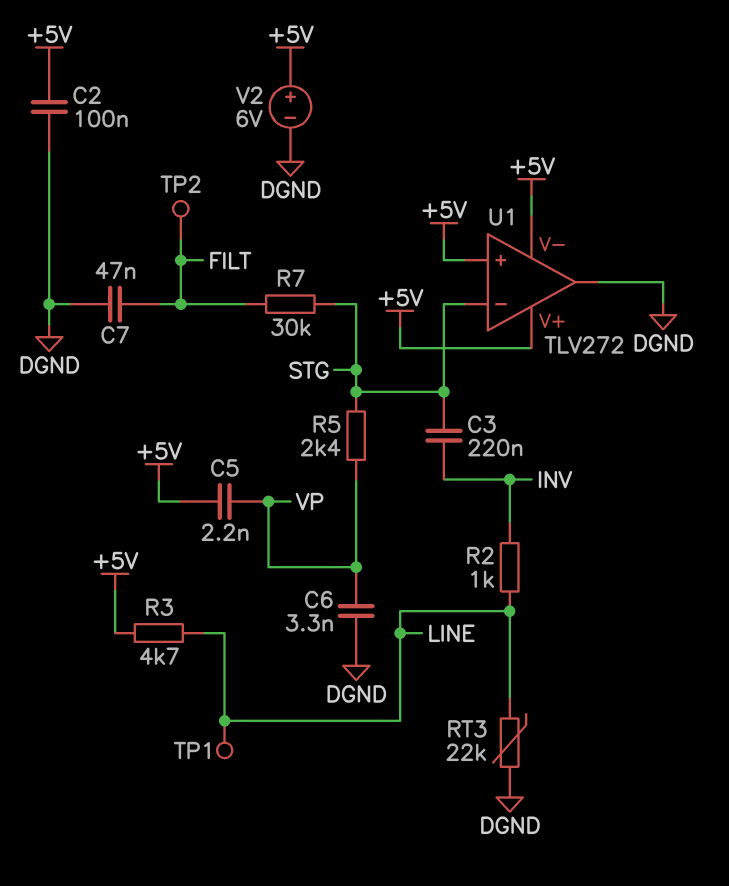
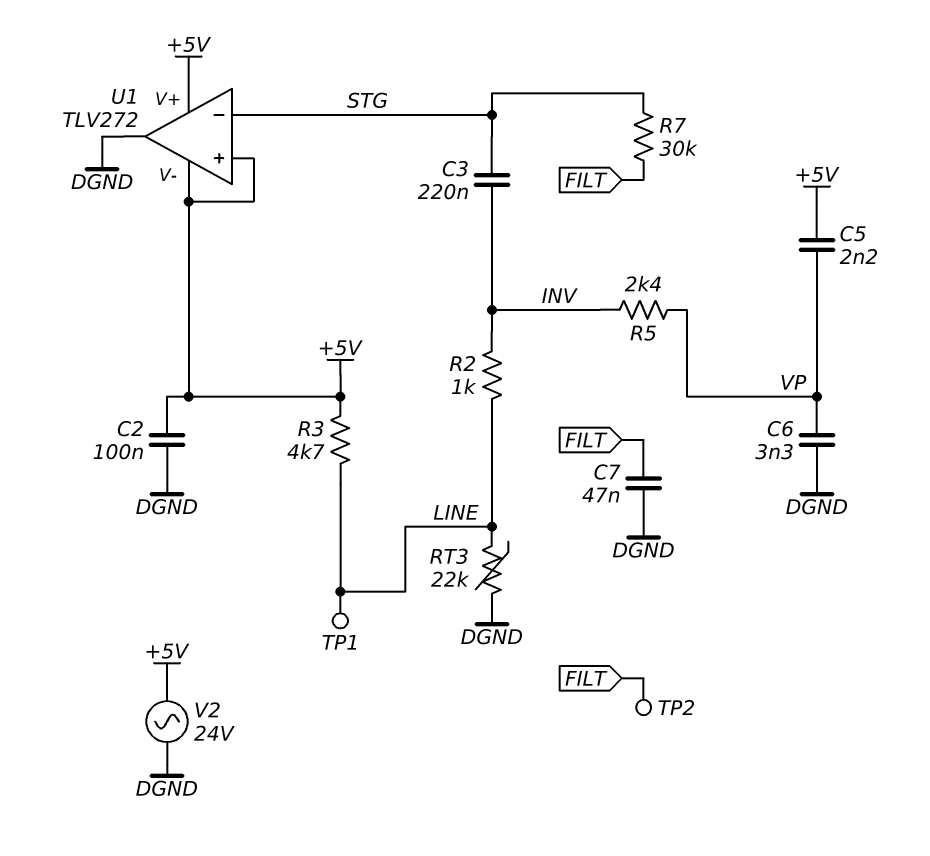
R5: 2.4k (STG, VP) -> 2.4k (INV, VP)
V2: 6V (plus +5V, minus DGND) -> AC 24V (+5V, DGND)

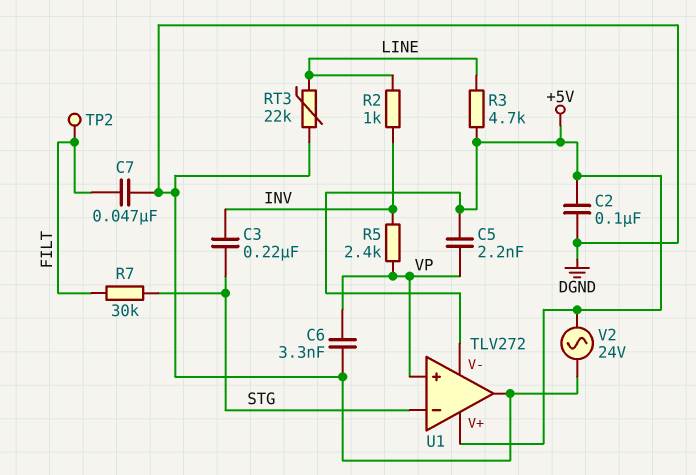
TP1: test point (LINE) -> none
U1 pin in+: +5V -> VP

